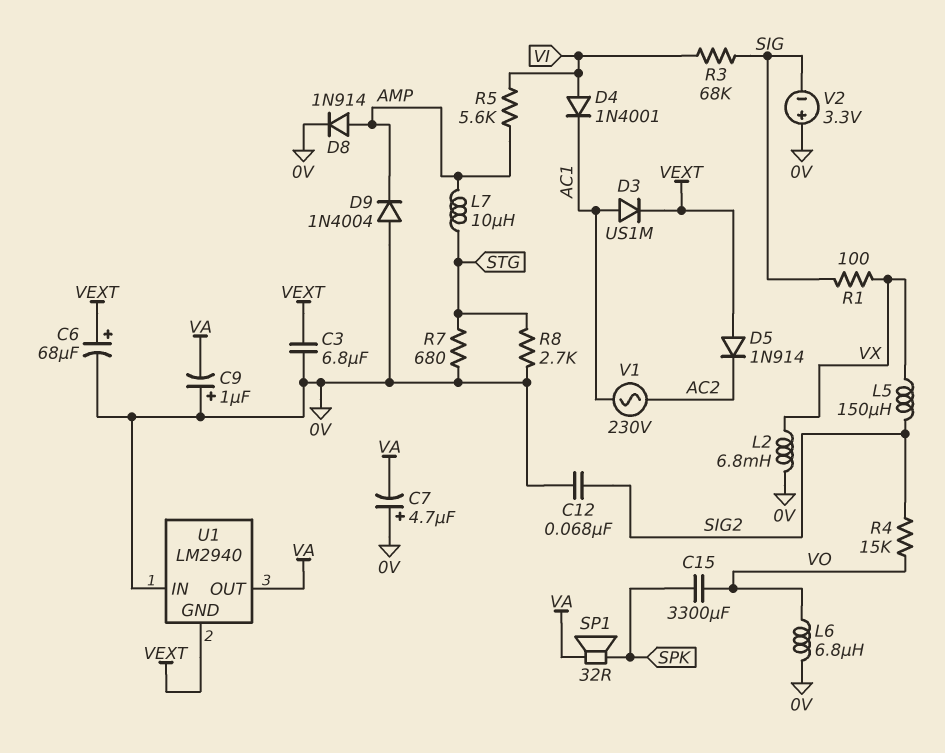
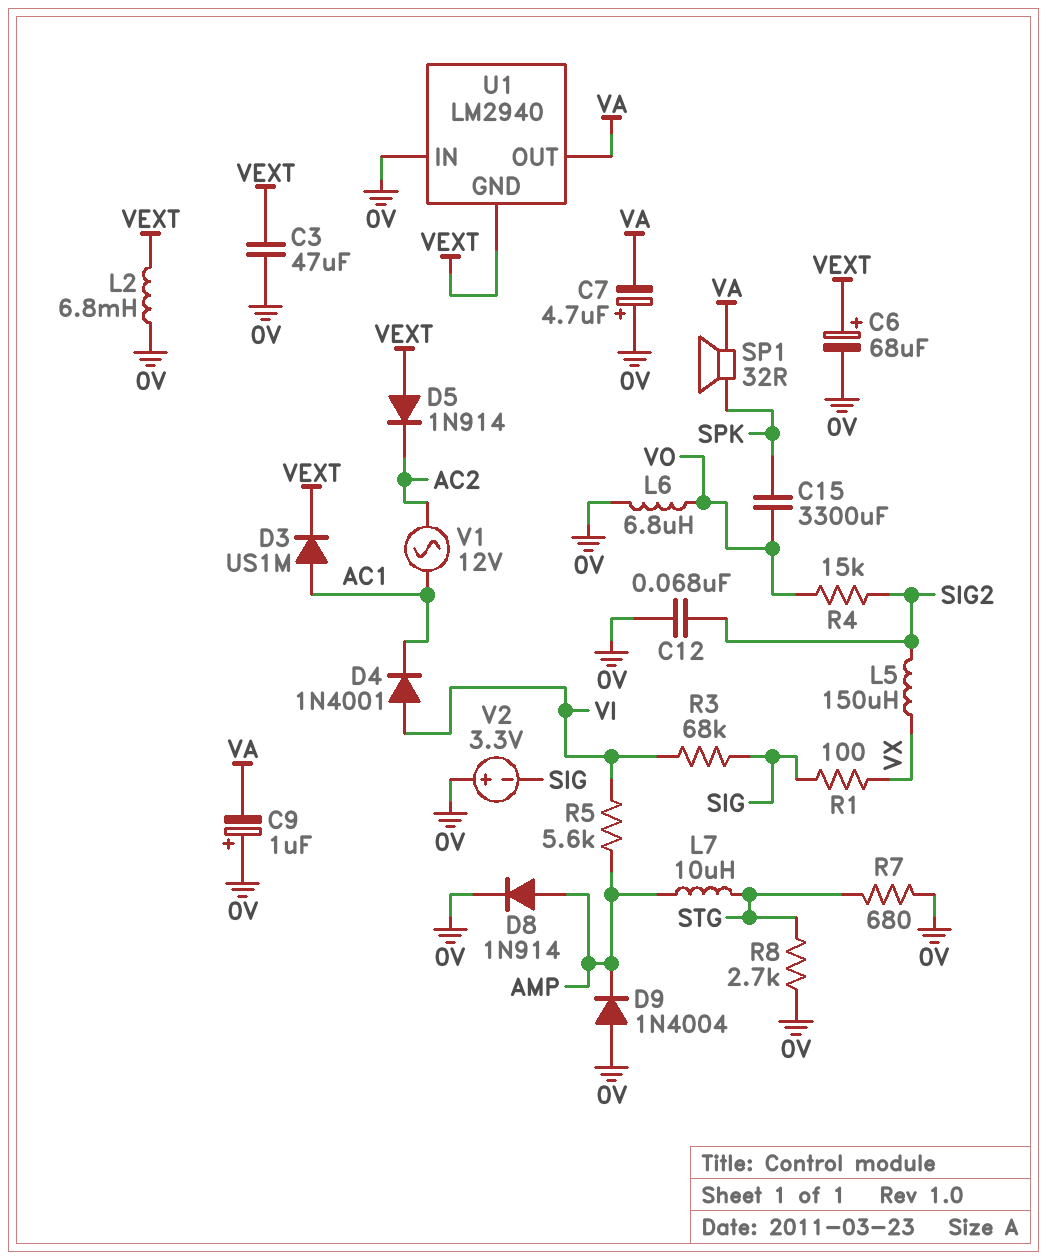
C3: 6.8uF (0V, VEXT) -> 47uF (0V, VEXT)
L2: 6.8mH (0V, VX) -> 6.8mH (0V, VEXT)
V1: AC 230V (AC1, AC2) -> AC 12V (AC1, AC2)

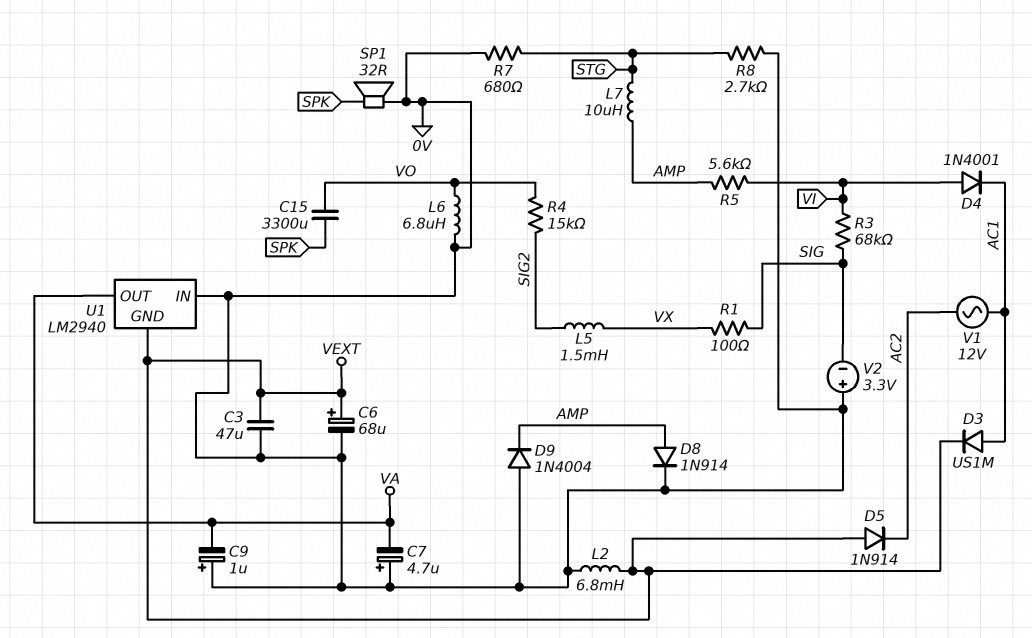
C12: 68nF (0V, SIG2) -> none
L5: 150uH (SIG2, VX) -> 1.5mH (SIG2, VX)
SP1: speaker 32R (SPK, VA) -> speaker 32R (0V, SPK)

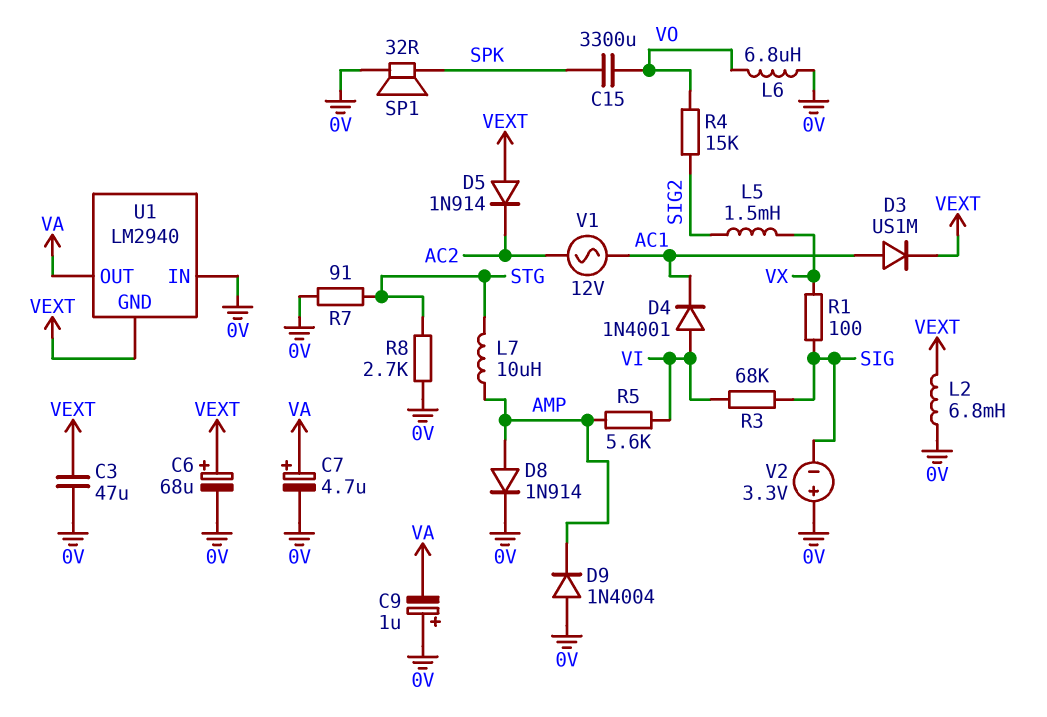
C7: 4.7uF (plus 0V, minus VA) -> 4.7uF (plus VA, minus 0V)
R7: 680 (0V, STG) -> 91 (0V, STG)

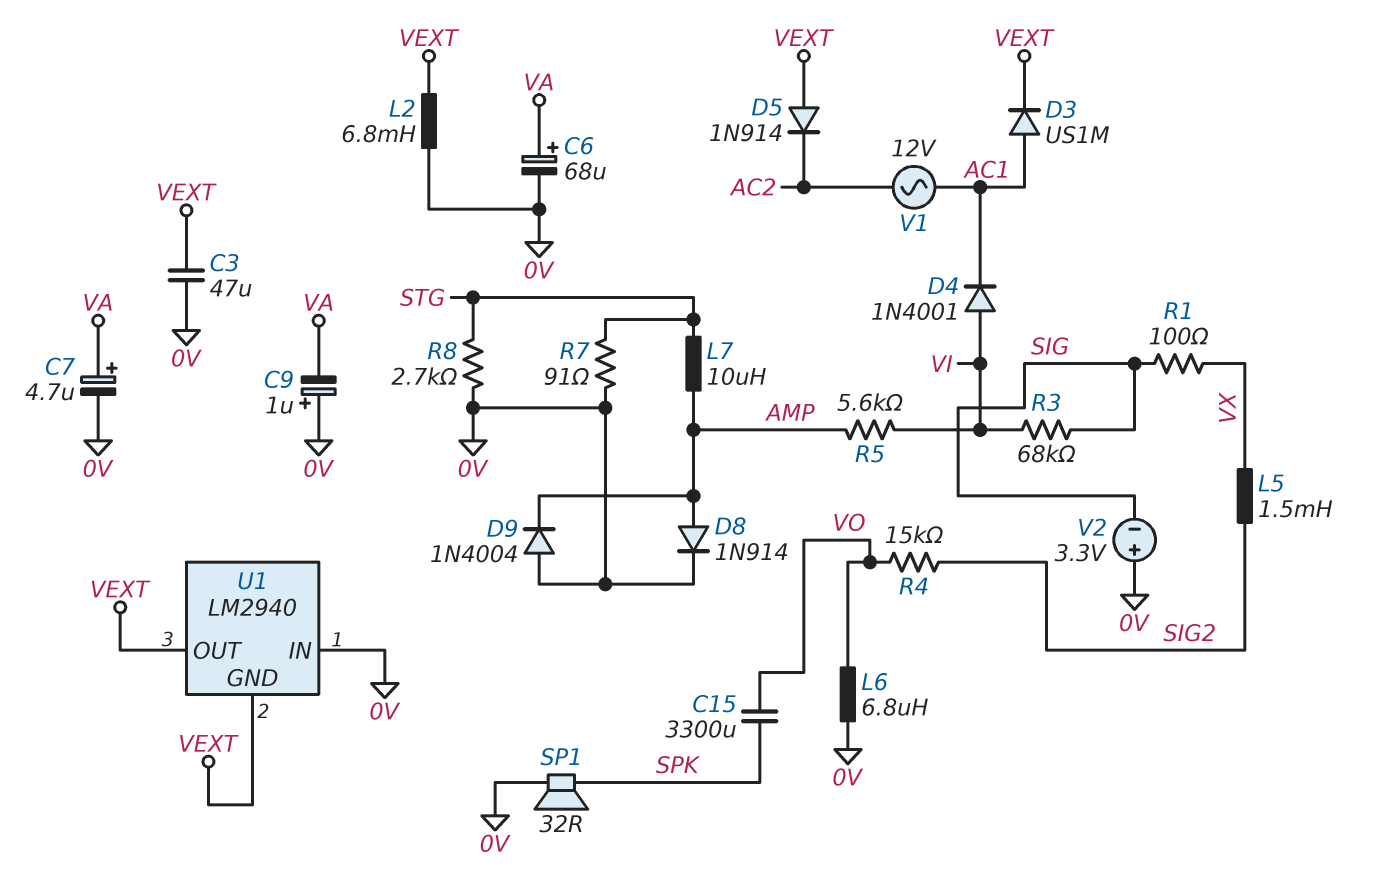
C6: 68uF (plus VEXT, minus 0V) -> 68uF (plus VA, minus 0V)
U1 pin OUT: VA -> VEXT

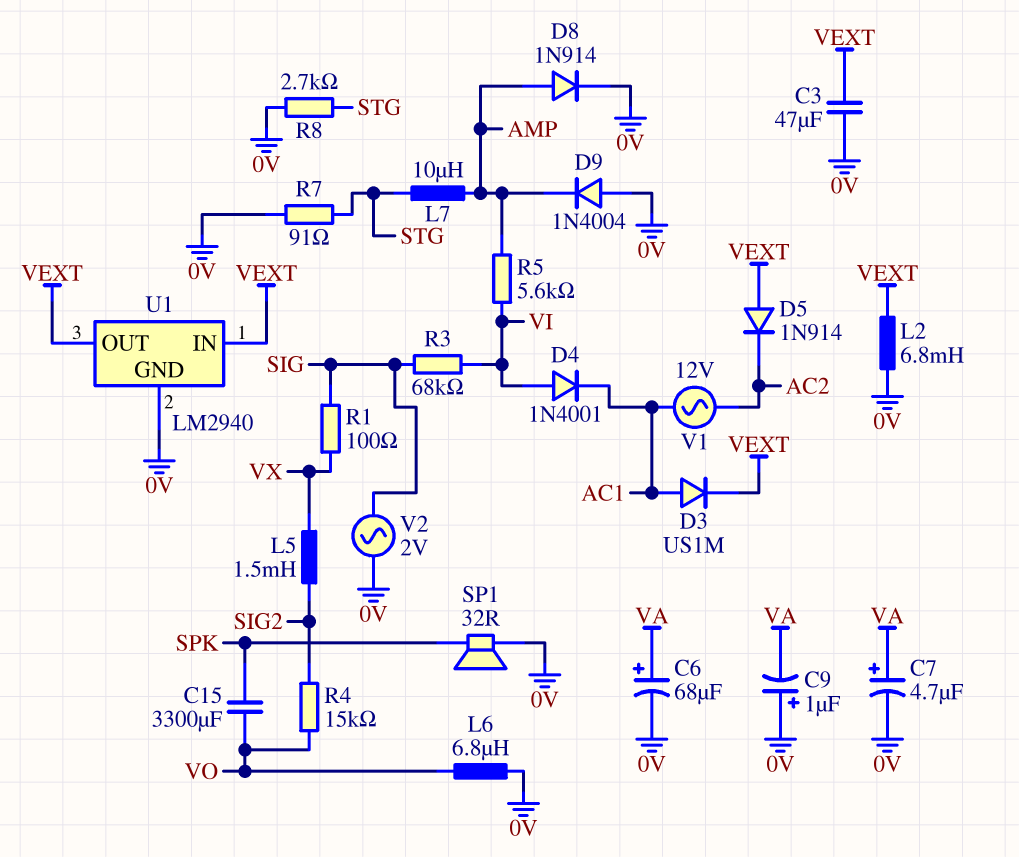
U1 pin GND: VEXT -> 0V
U1 pin IN: 0V -> VEXT
V2: 3.3V (plus 0V, minus SIG) -> AC 2V (0V, SIG)

